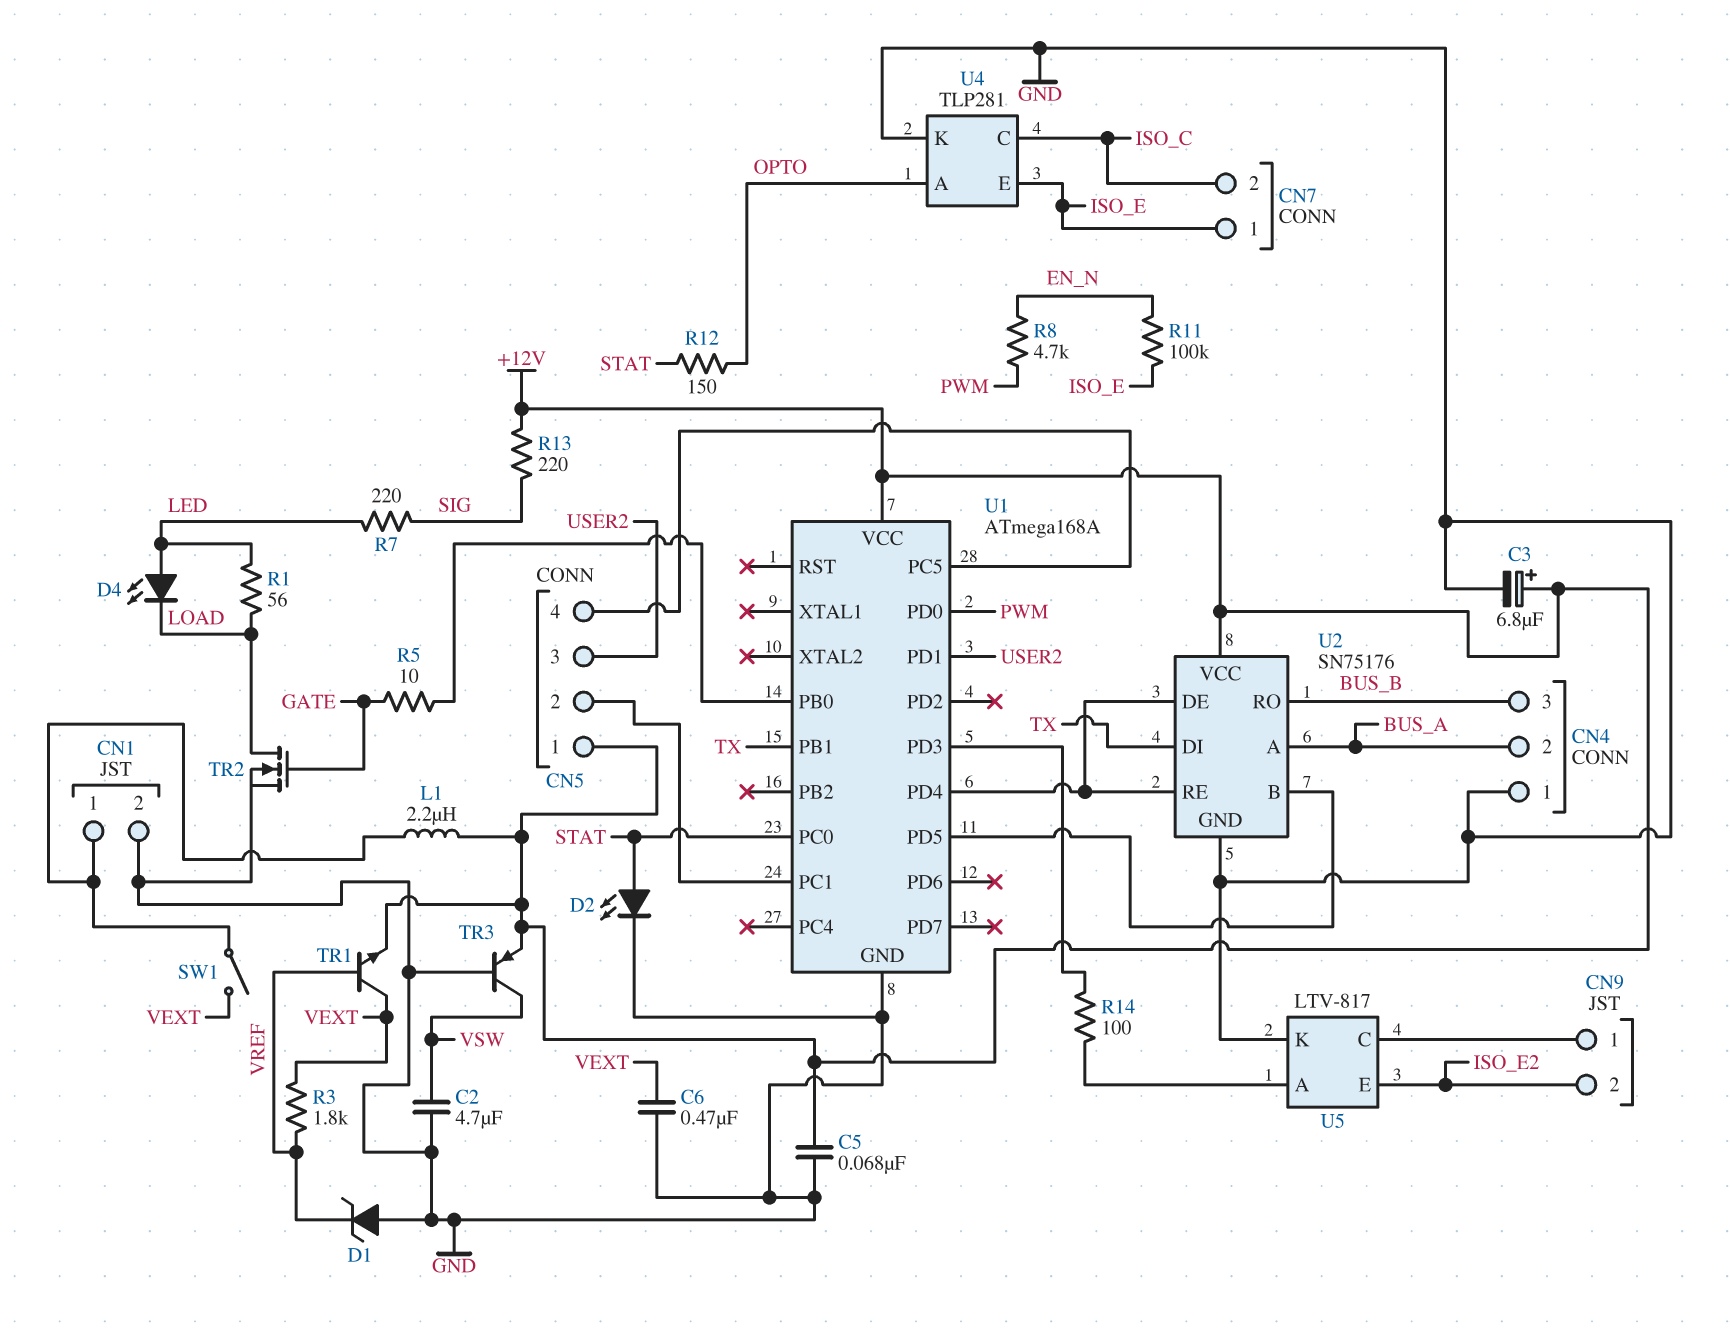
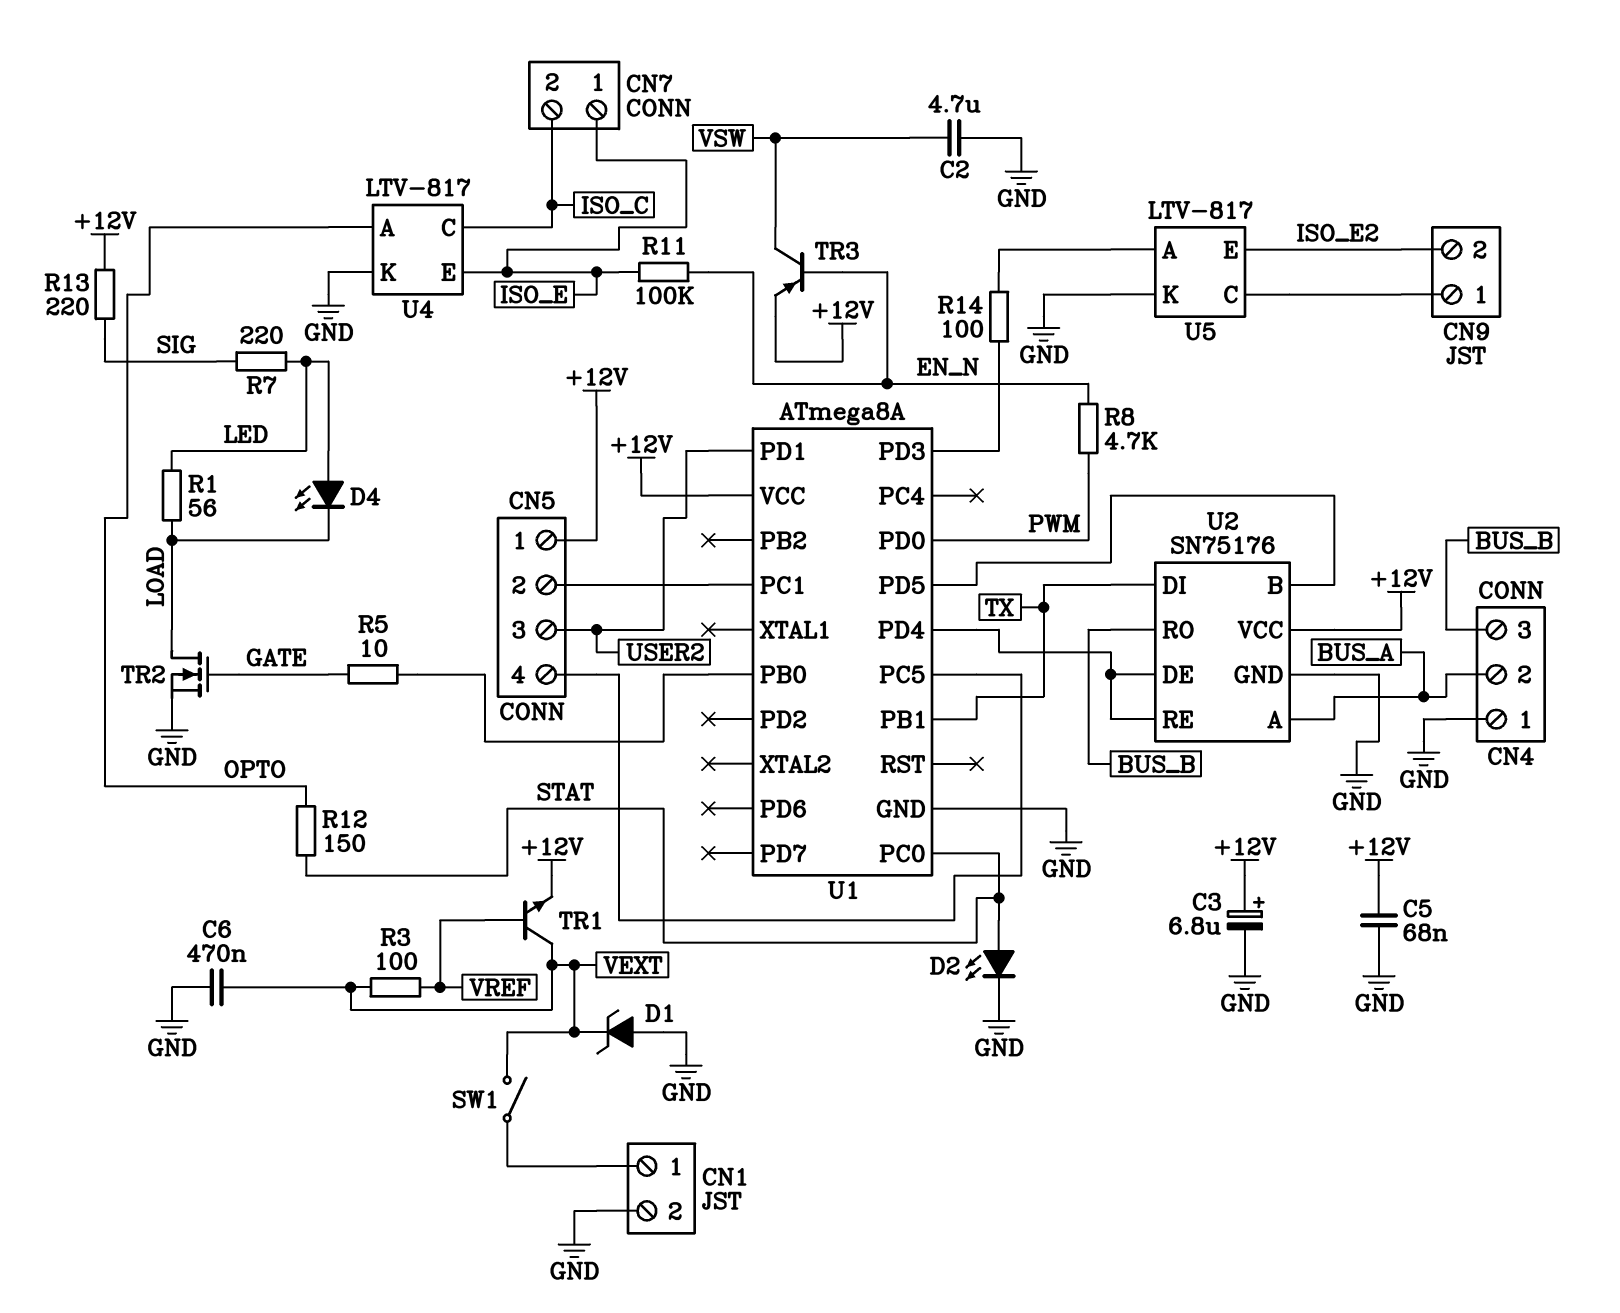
D1: zener (A GND, K VREF) -> zener (A GND, K VEXT)
L1: 2.2uH (+12V, CN1/1) -> none
R3: 1.8k (VEXT, VREF) -> 100 (VEXT, VREF)
TR3: PNP (B GND, C VSW, E +12V) -> PNP (B EN_N, C VSW, E +12V)
U1: ATmega168A -> ATmega8A
U4: TLP281 -> LTV-817

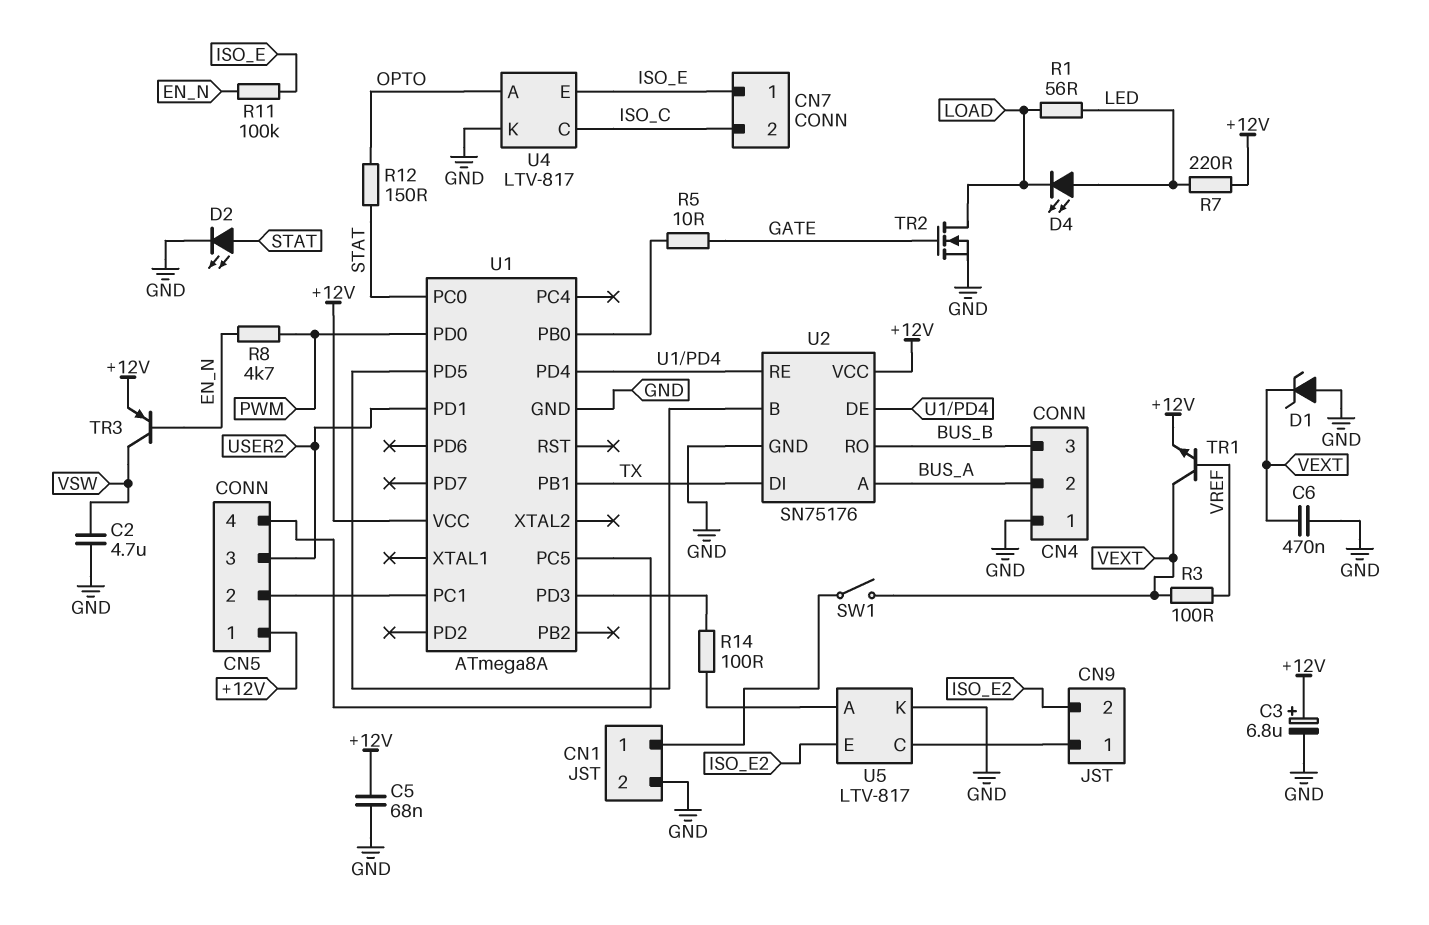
R7: 220 (LED, SIG) -> 220 (+12V, LED)
R13: 220 (+12V, SIG) -> none

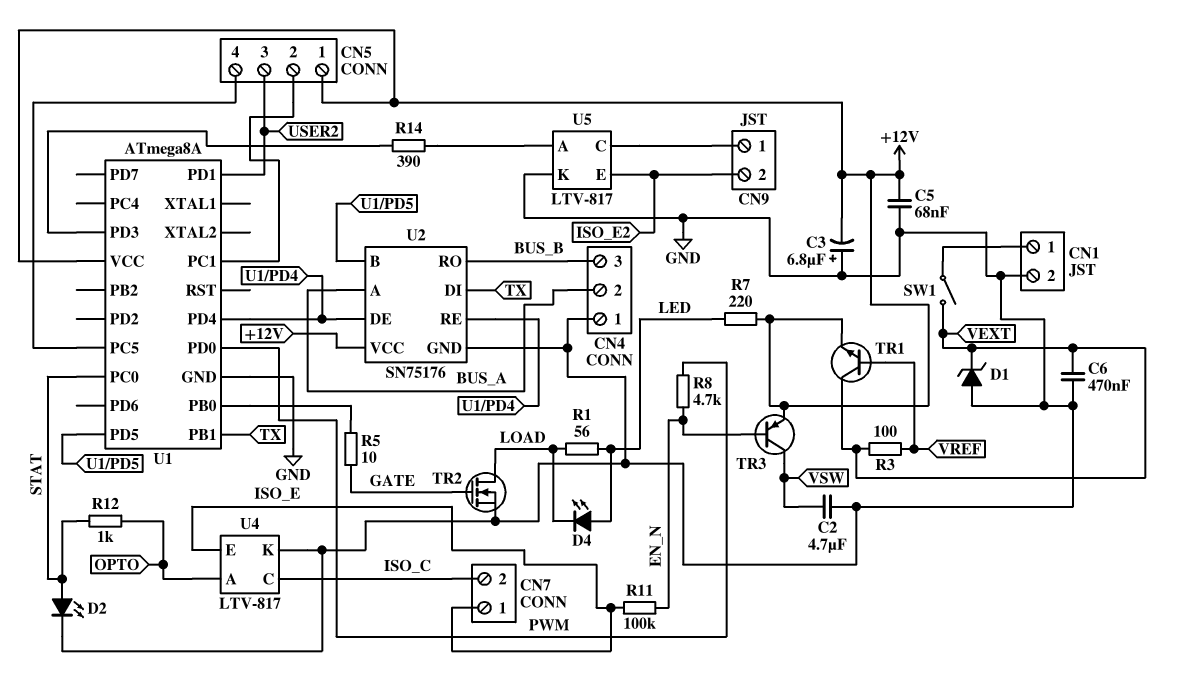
C3: 6.8uF (plus +12V, minus GND) -> 6.8uF (plus GND, minus +12V)
R12: 150 (OPTO, STAT) -> 1k (OPTO, STAT)
R14: 100 (U1/PD3, U5/A) -> 390 (U1/PD3, U5/A)

